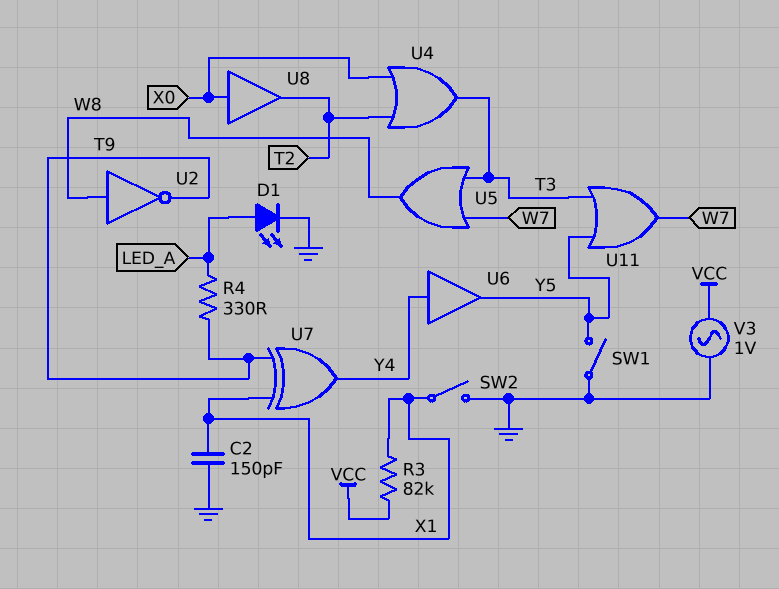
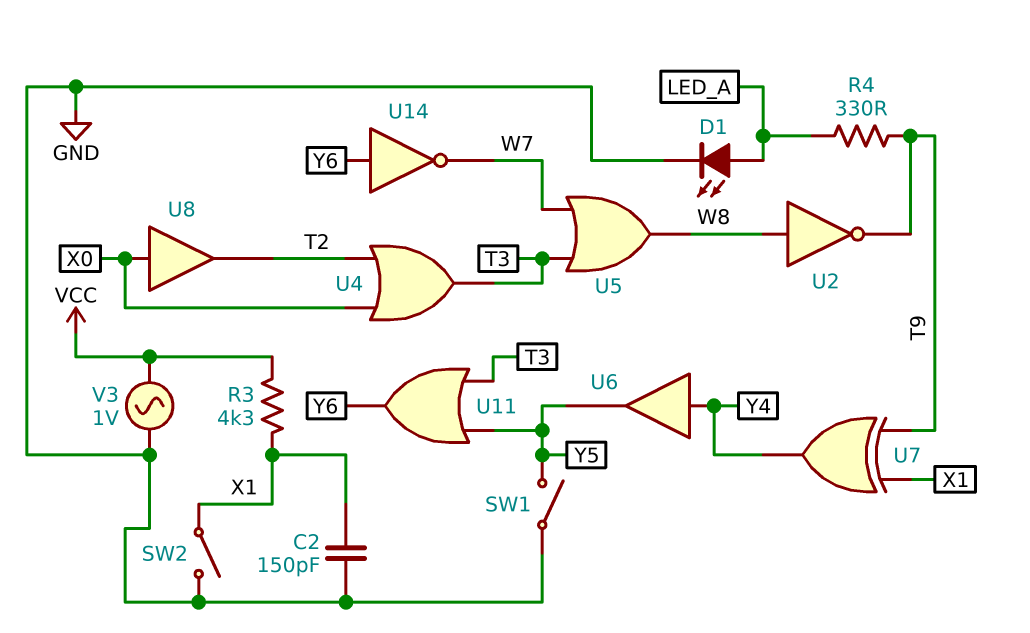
R3: 82k (VCC, X1) -> 4.3k (VCC, X1)
U11: OR (in T3, in Y5, out W7) -> OR (in T3, in Y5, out Y6)
U14: none -> NOT (in Y6, out W7)

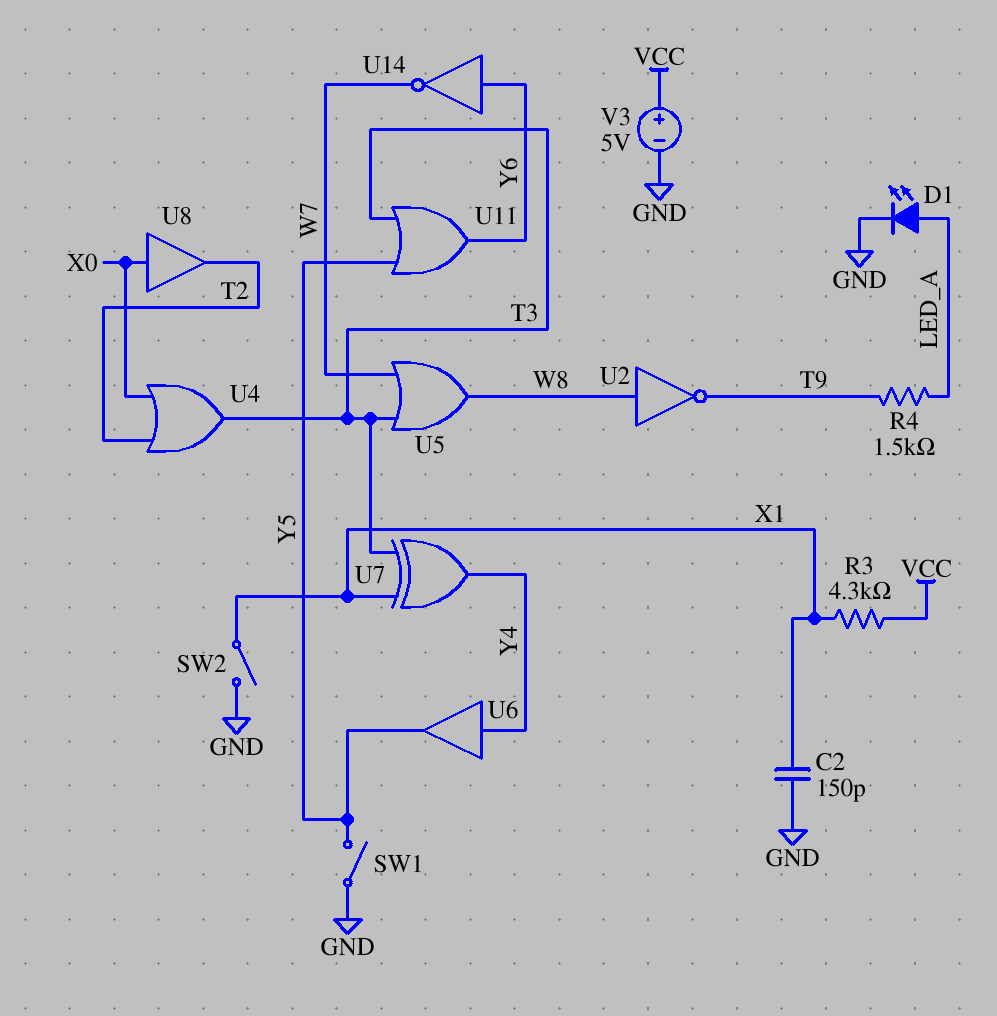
R4: 330 (LED_A, T9) -> 1.5k (LED_A, T9)
U7: XOR (in T9, in X1, out Y4) -> XOR (in T3, in X1, out Y4)
V3: AC 1V (GND, VCC) -> 5V (plus VCC, minus GND)

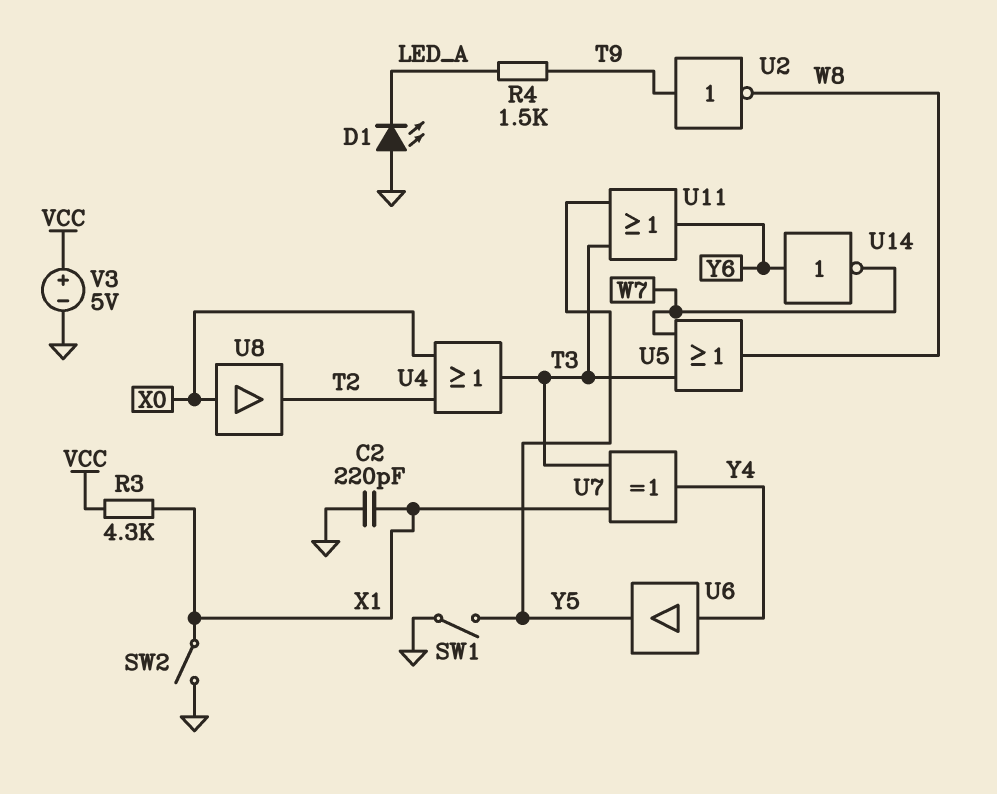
C2: 150pF (GND, X1) -> 220pF (GND, X1)
D1: LED (A LED_A, K GND) -> LED (A GND, K LED_A)
U2: NOT (in W8, out T9) -> NOT (in T9, out W8)

